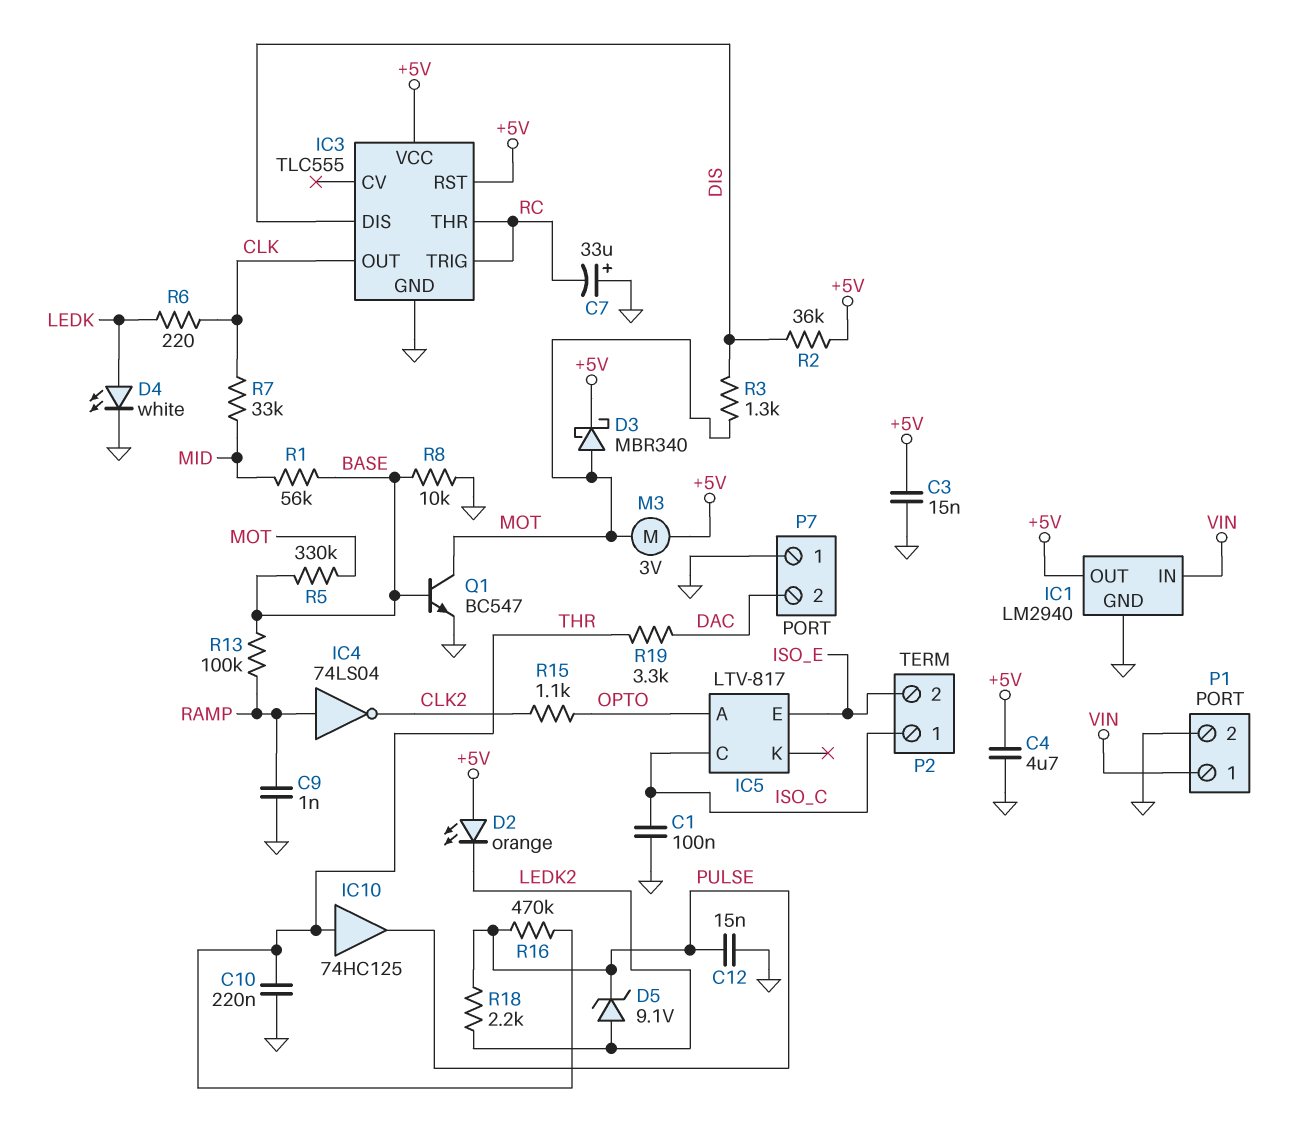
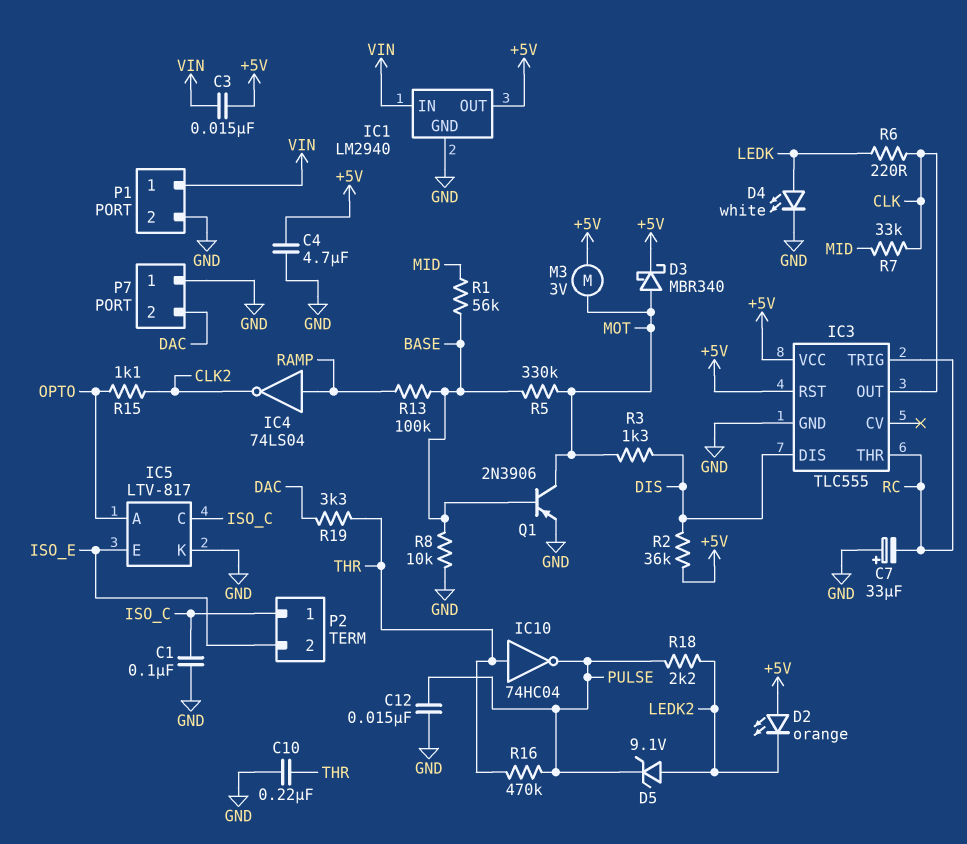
C3: 15nF (+5V, GND) -> 15nF (+5V, VIN)
C9: 1nF (GND, RAMP) -> none
IC5 pin K: none -> GND
IC10: buffer 74HC125 (in THR, out PULSE) -> NOT 74HC04 (in THR, out PULSE)
Q1: NPN BC547 (B BASE, C MOT, E GND) -> PNP 2N3906 (B BASE, C MOT, E GND)

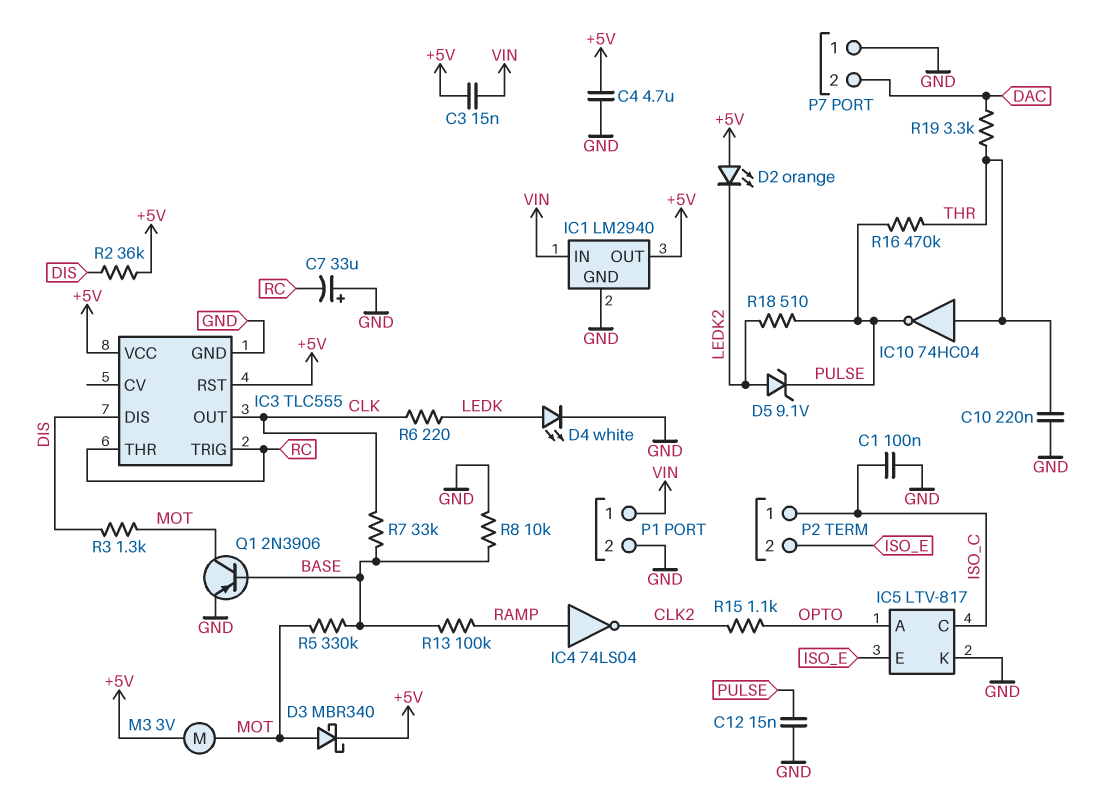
R1: 56k (BASE, MID) -> none
R7: 33k (CLK, MID) -> 33k (BASE, CLK)
R18: 2.2k (LEDK2, PULSE) -> 510 (LEDK2, PULSE)

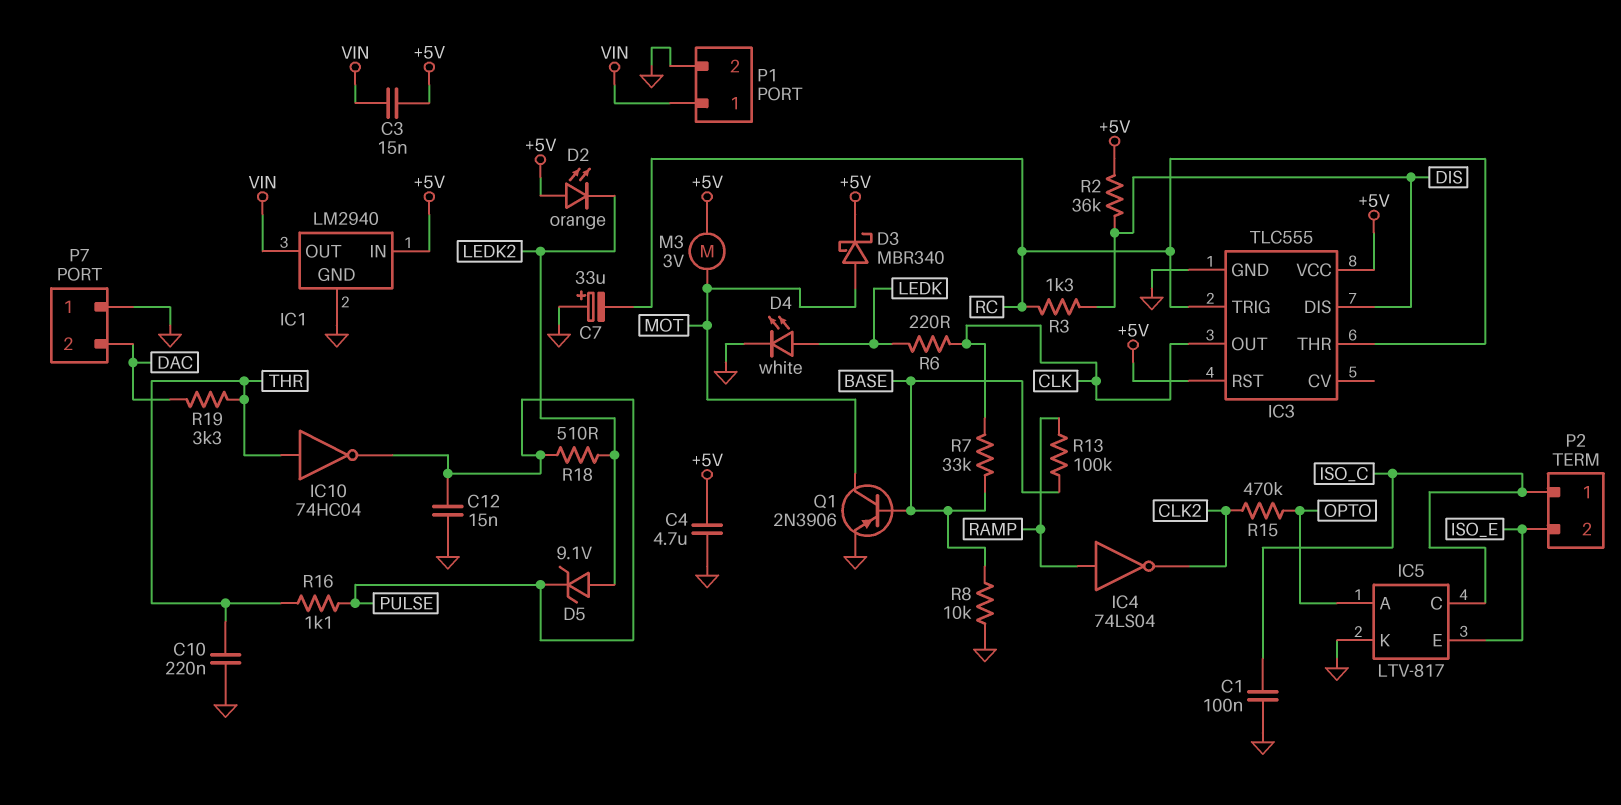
IC1 pin IN: VIN -> +5V
IC1 pin OUT: +5V -> VIN
R3: 1.3k (DIS, MOT) -> 1.3k (DIS, RC)
R5: 330k (BASE, MOT) -> none
R15: 1.1k (CLK2, OPTO) -> 470k (CLK2, OPTO)
R16: 470k (PULSE, THR) -> 1.1k (PULSE, THR)

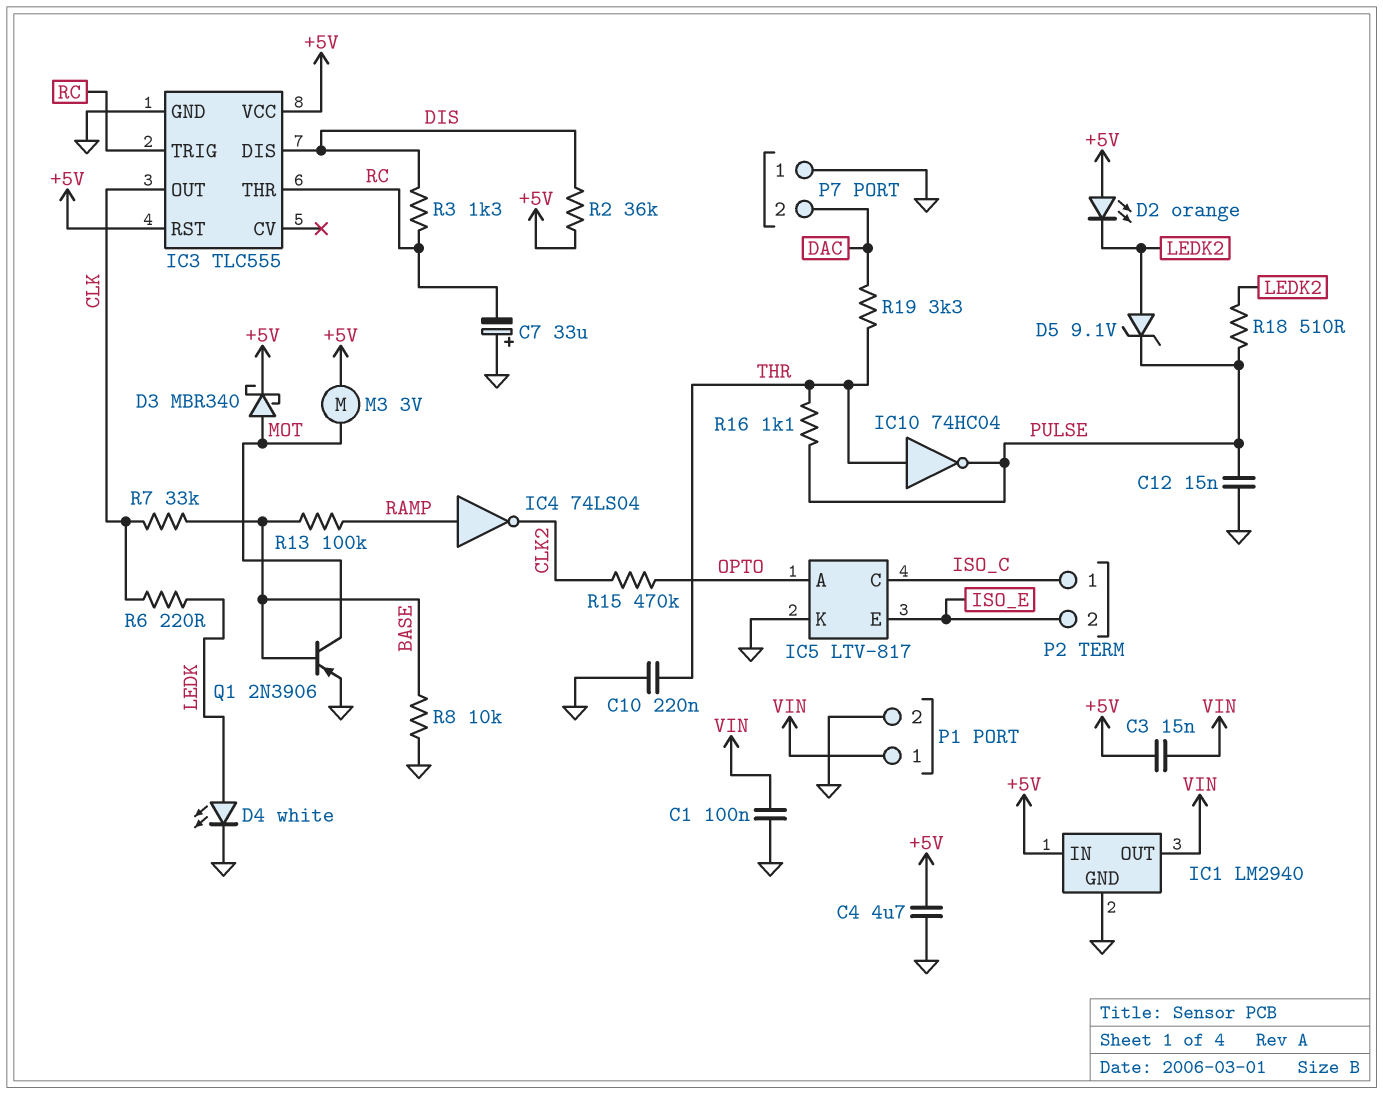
C1: 100nF (GND, ISO_C) -> 100nF (GND, VIN)

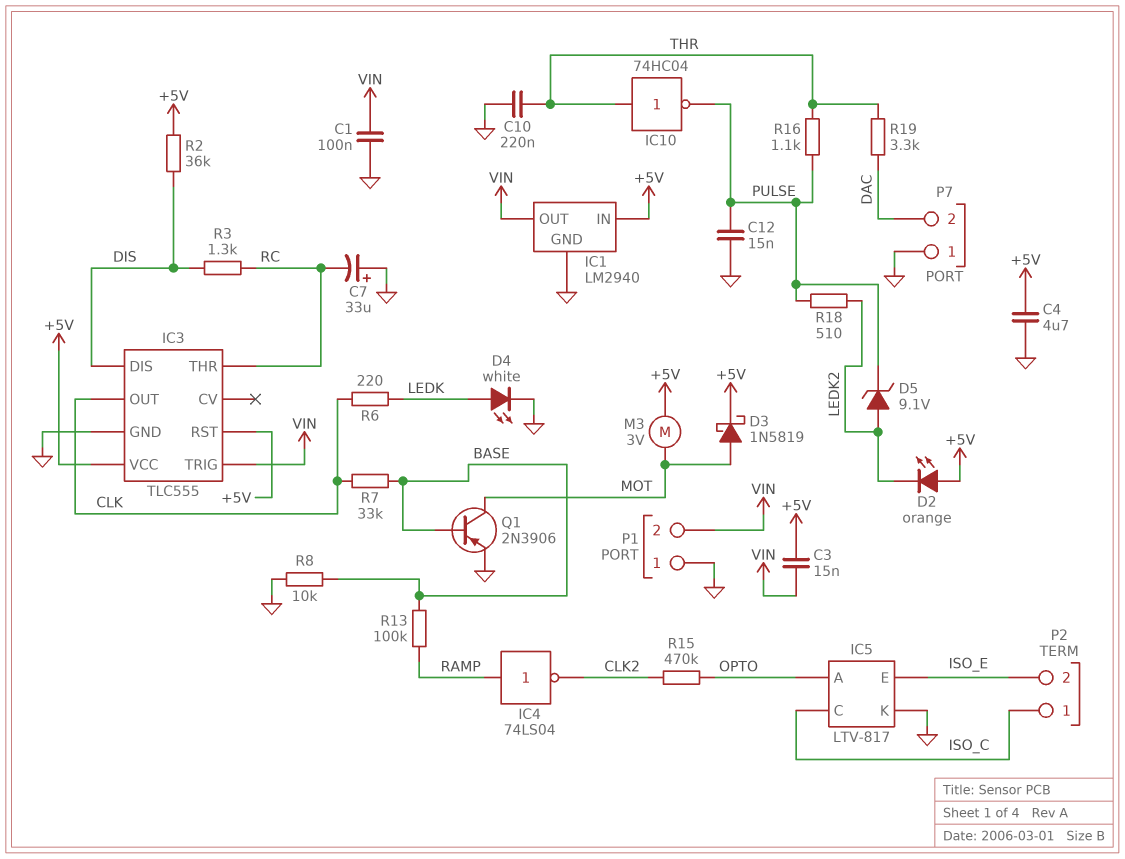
D3: schottky MBR340 (A MOT, K +5V) -> schottky 1N5819 (A MOT, K +5V)
IC3 pin TRIG: RC -> VIN
P1 pin 1: VIN -> GND
P1 pin 2: GND -> VIN

